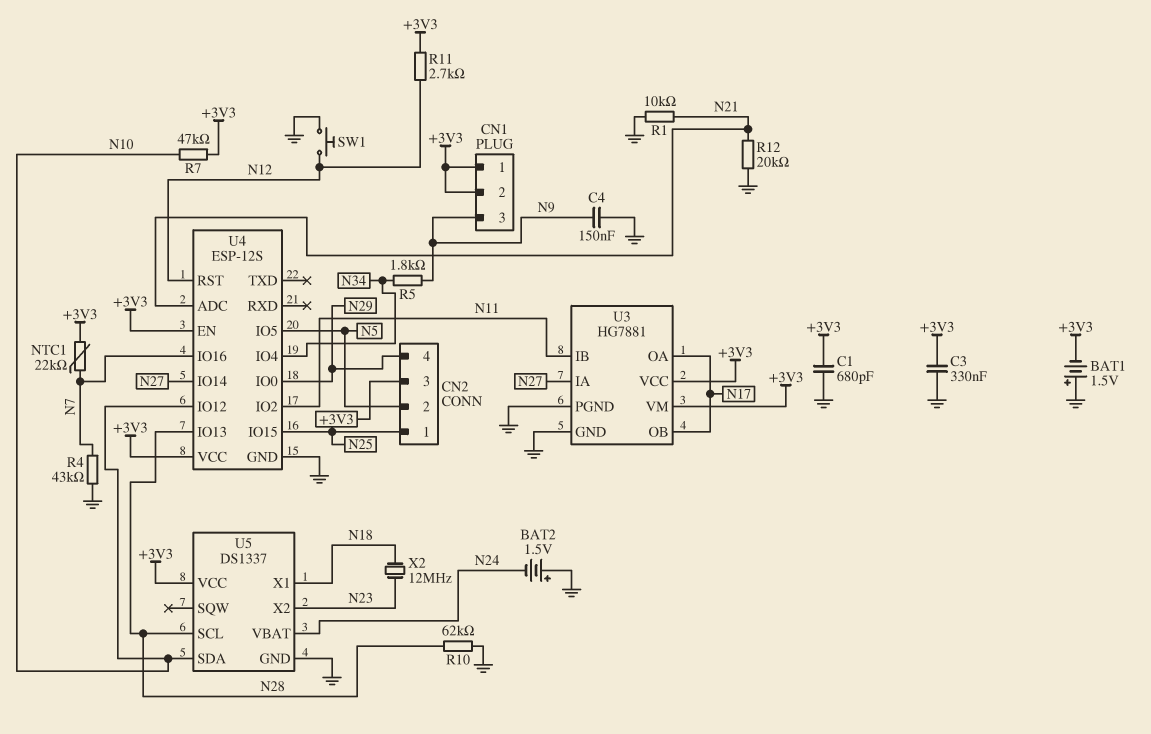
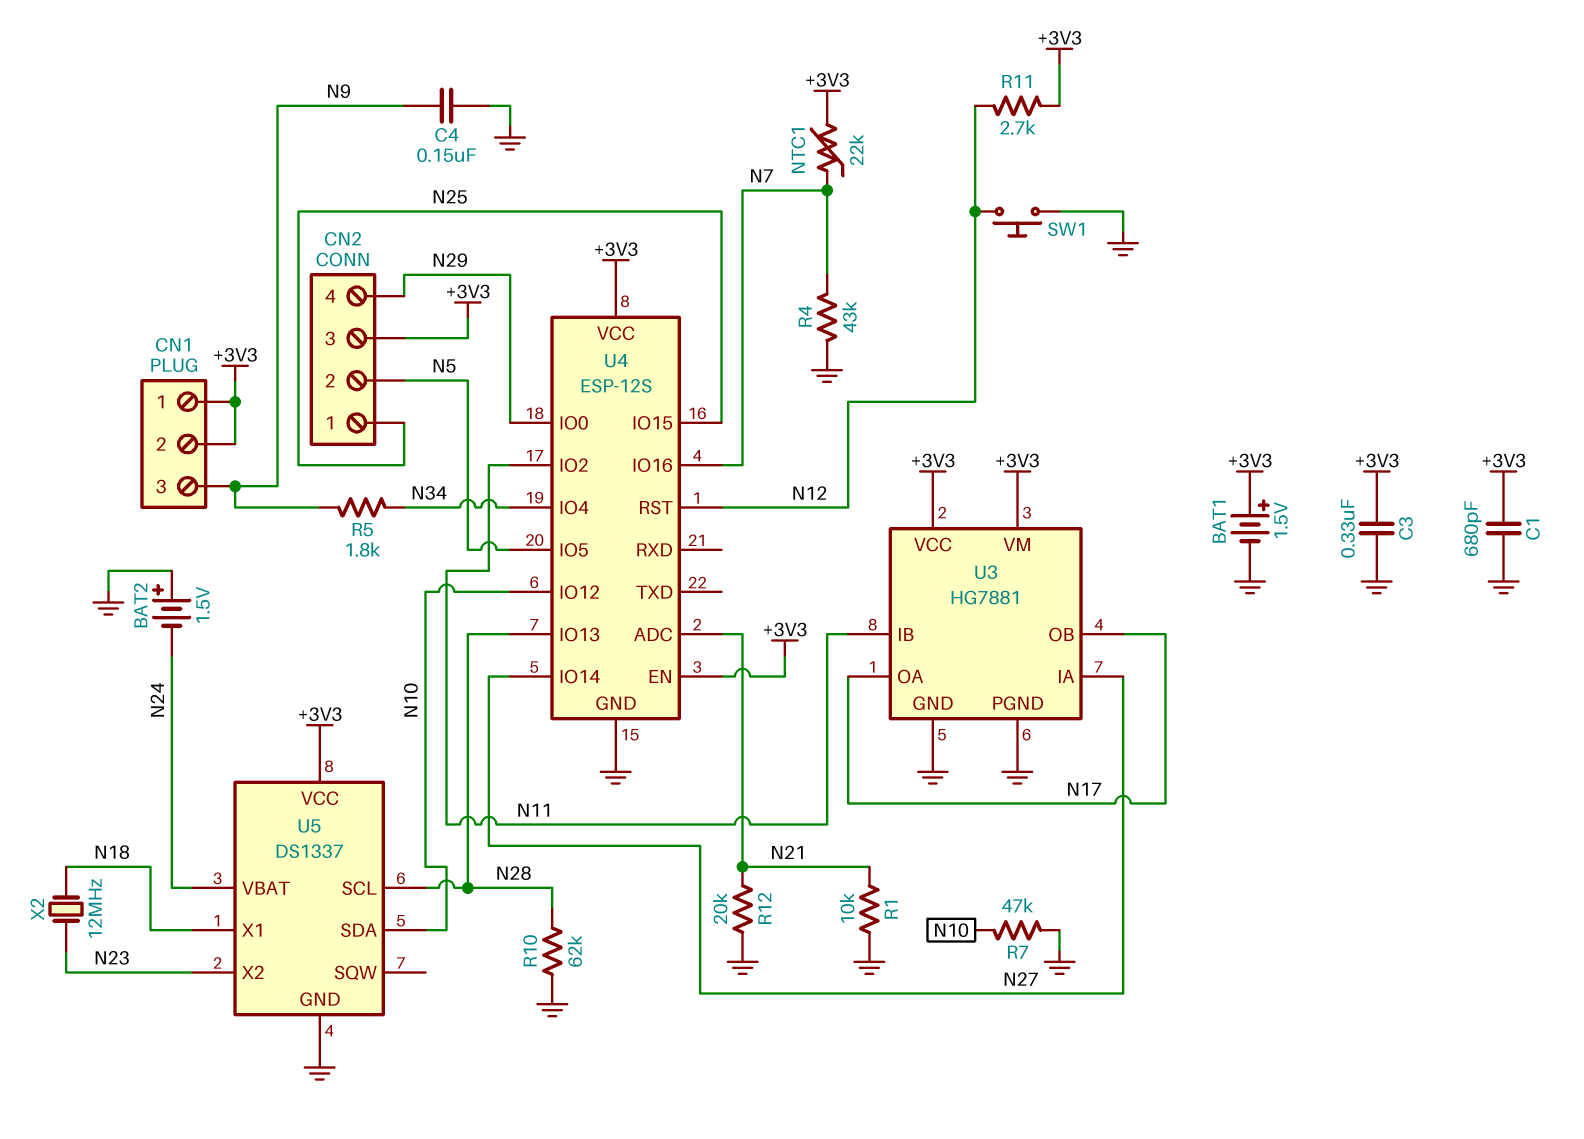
BAT1: 1.5V (plus GND, minus +3V3) -> 1.5V (plus +3V3, minus GND)
R7: 47k (+3V3, N10) -> 47k (GND, N10)

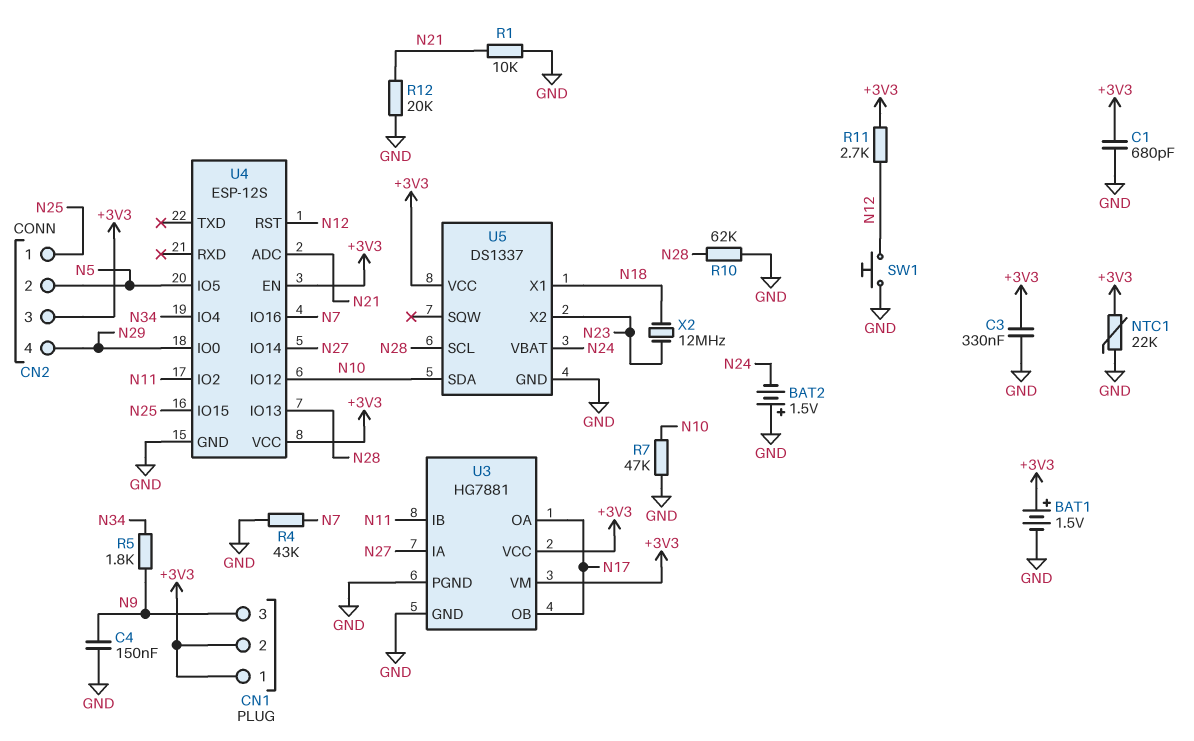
NTC1: 22k (+3V3, N7) -> 22k (+3V3, GND)

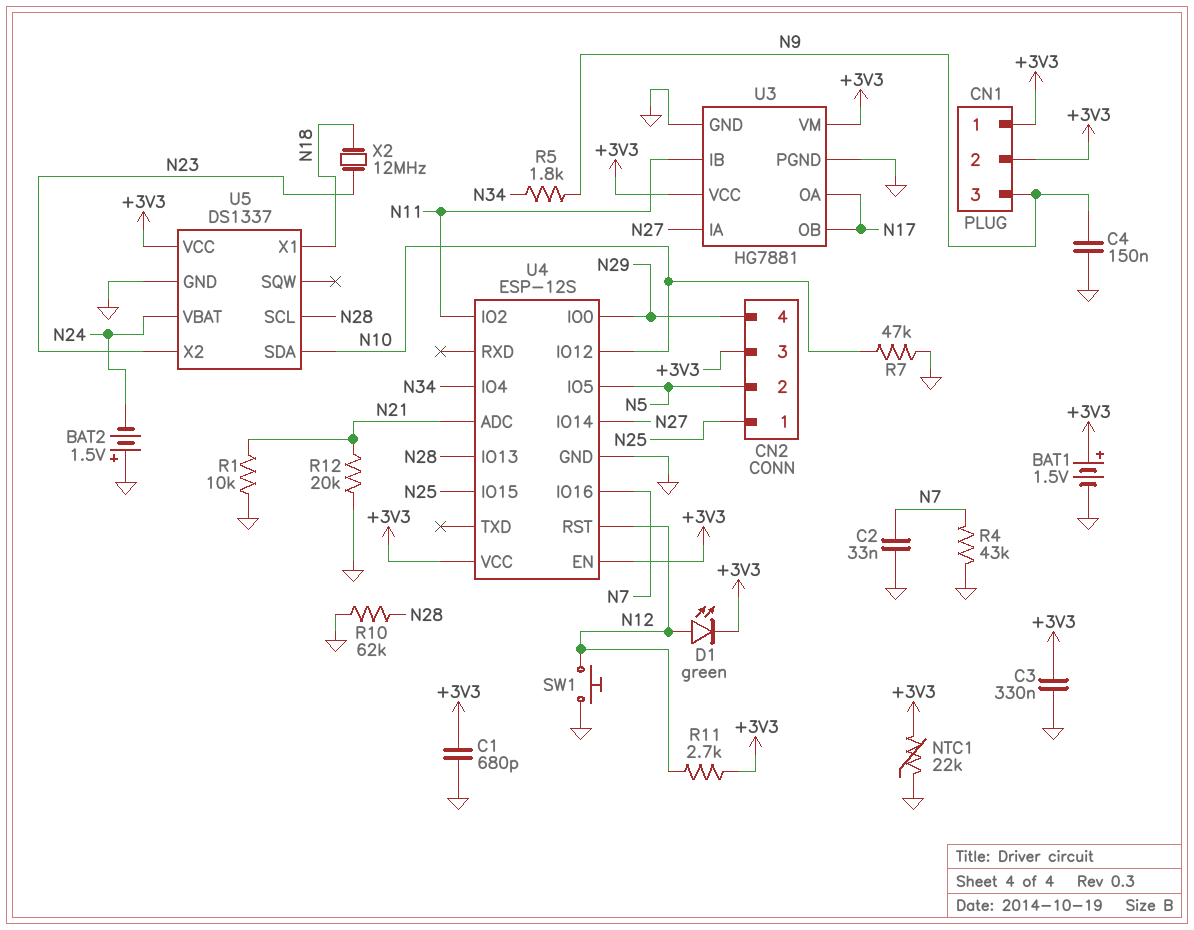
C2: none -> 33nF (GND, N7)
D1: none -> LED green (A N12, K +3V3)

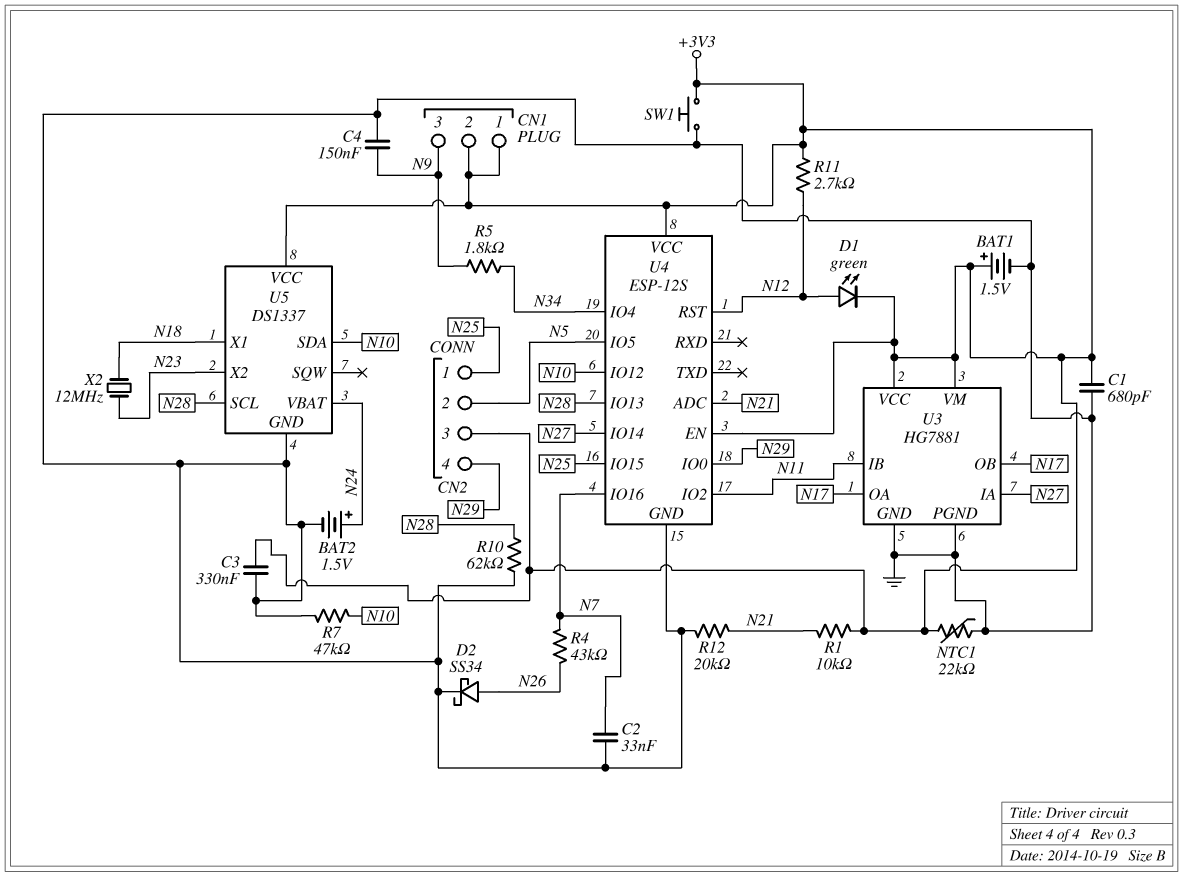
BAT2: 1.5V (plus GND, minus N24) -> 1.5V (plus N24, minus GND)
D2: none -> schottky SS34 (A N26, K GND)
R1: 10k (GND, N21) -> 10k (+3V3, N21)
R4: 43k (GND, N7) -> 43k (N7, N26)
SW1: button (GND, N12) -> button (+3V3, GND)

